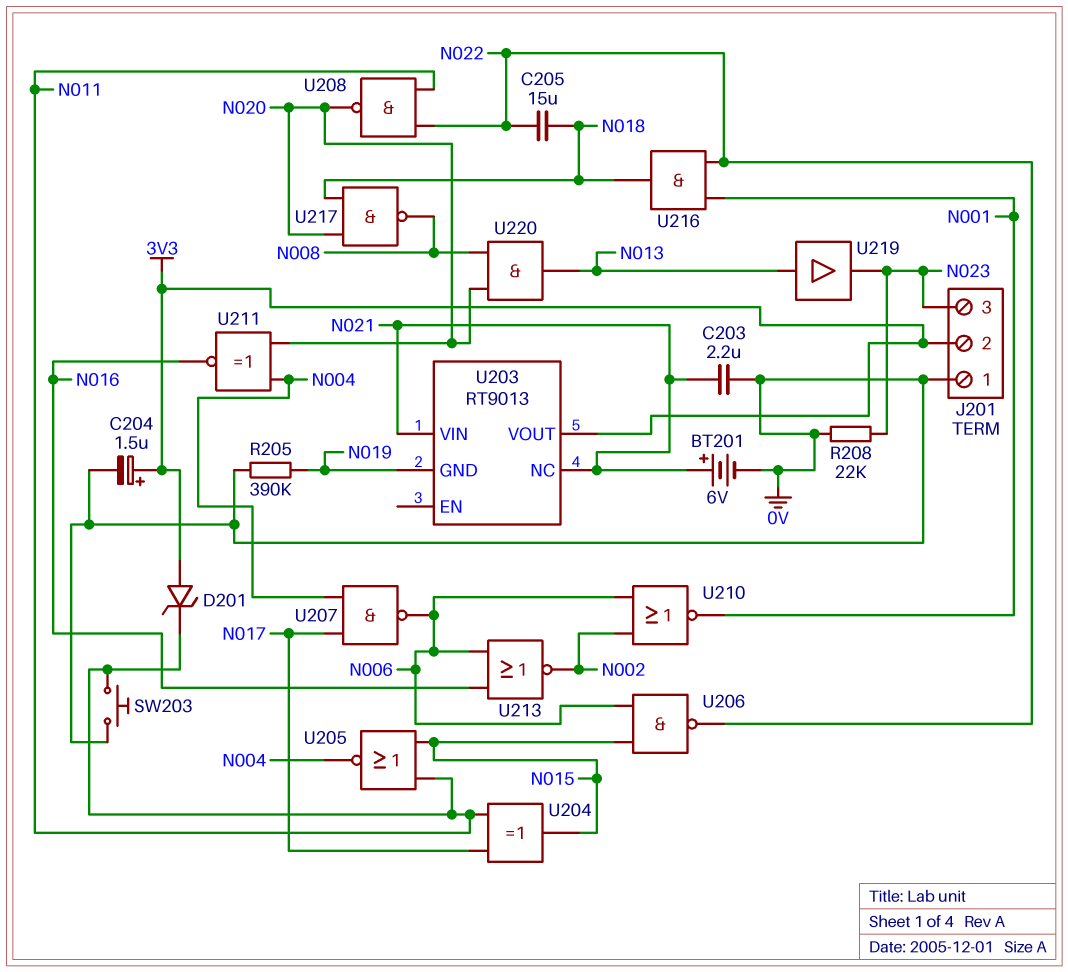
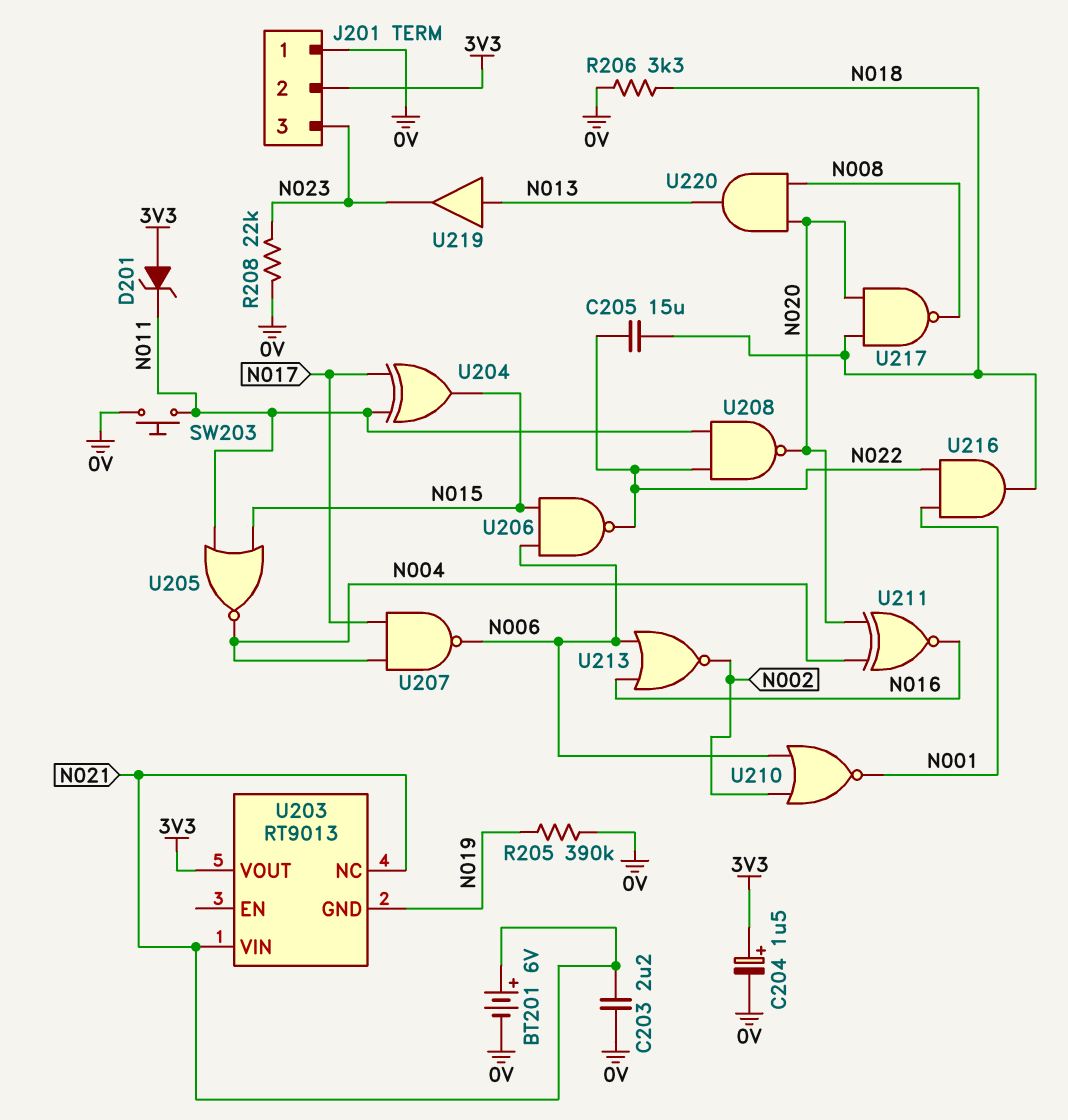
R206: none -> 3.3k (0V, N018)

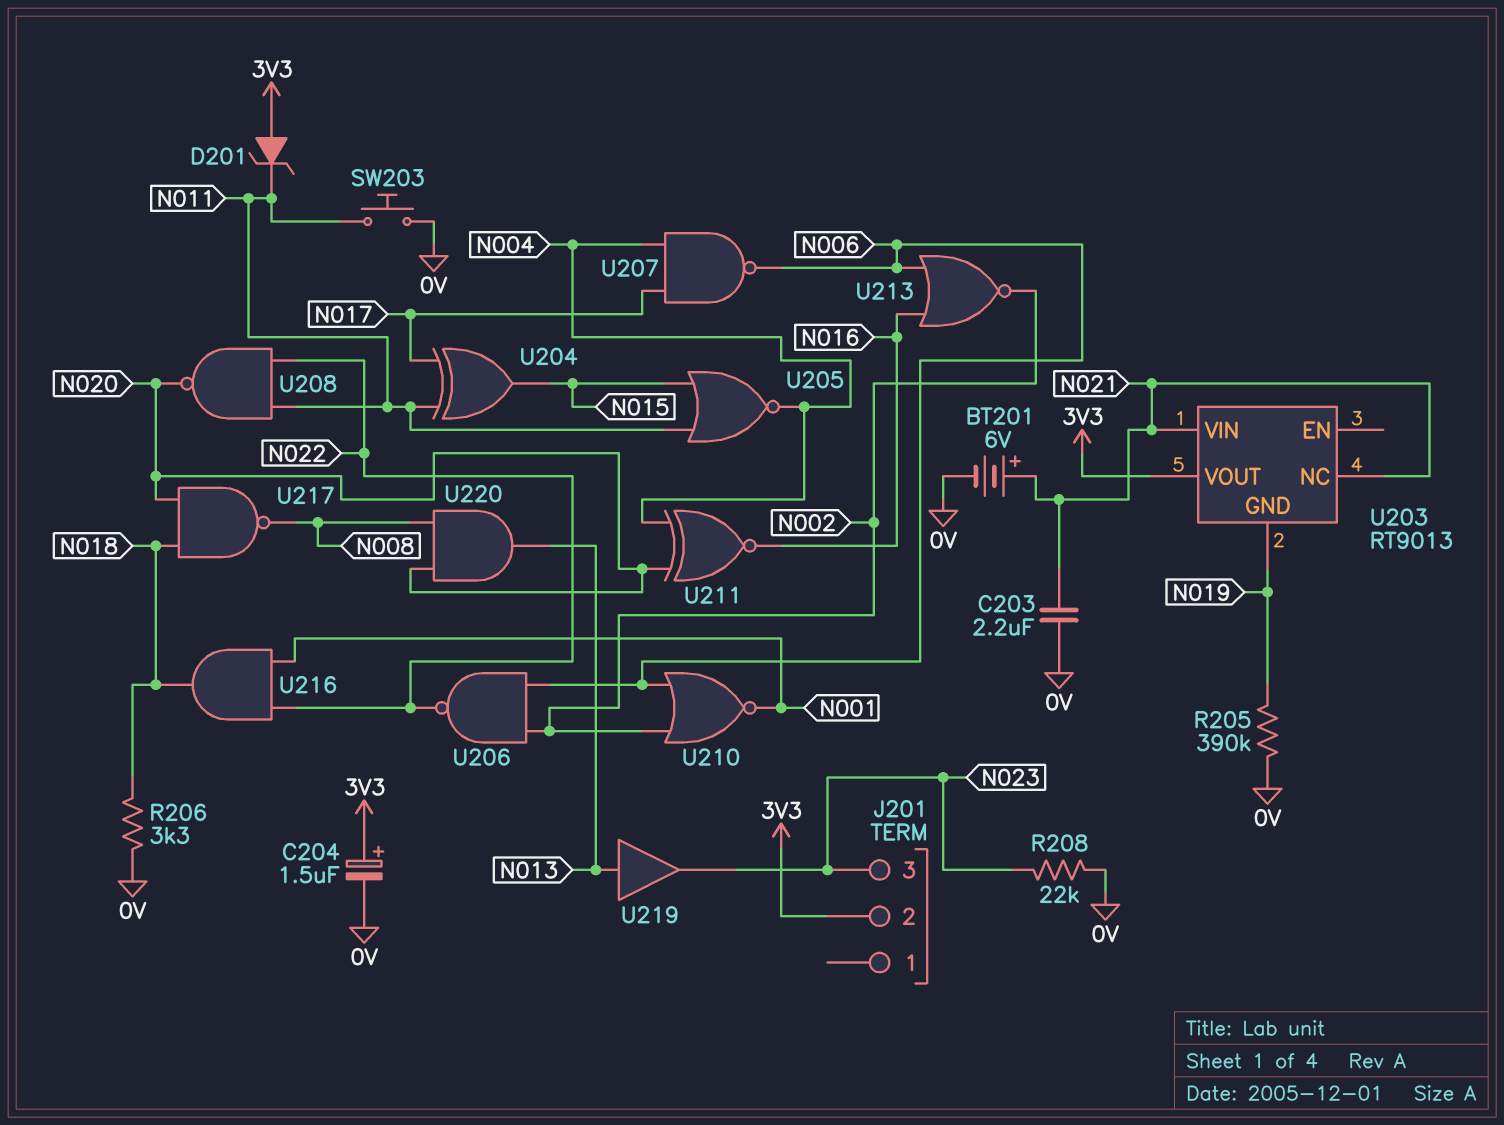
C205: 15uF (N018, N022) -> none
J201 pin 1: 0V -> none
U206: NAND (in N006, in N015, out N022) -> NAND (in N002, in N006, out N022)

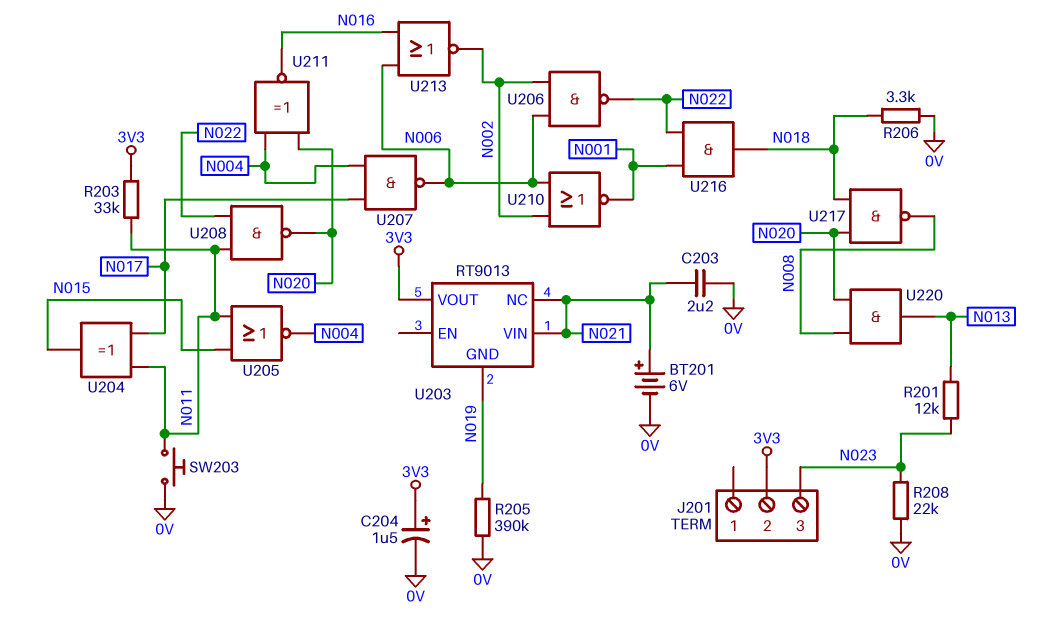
D201: zener (A 3V3, K N011) -> none
R201: none -> 12k (N013, N023)
R203: none -> 33k (3V3, N011)
U219: buffer (in N013, out N023) -> none

